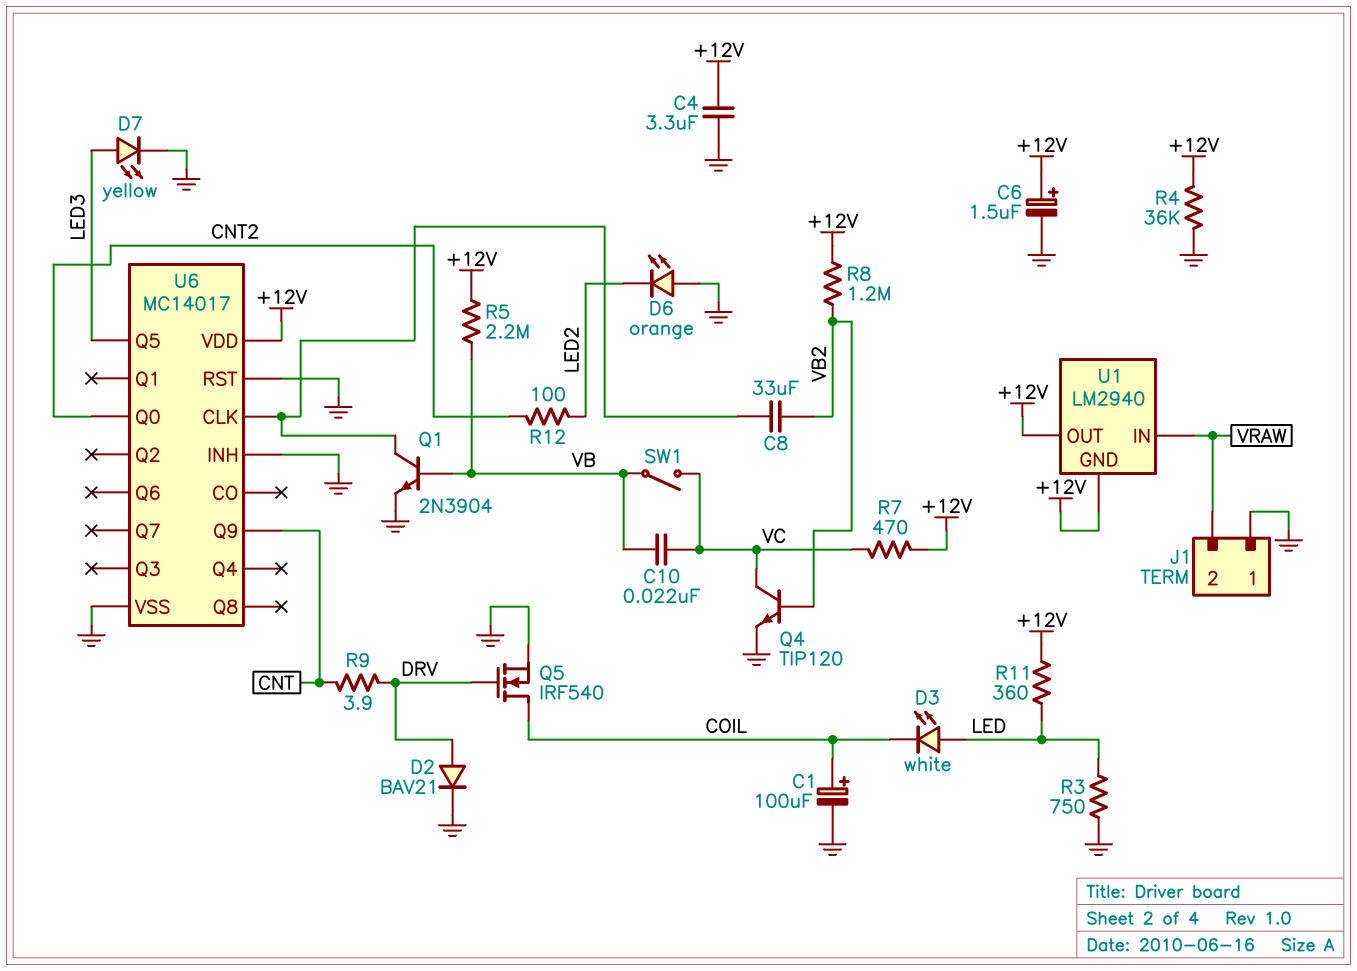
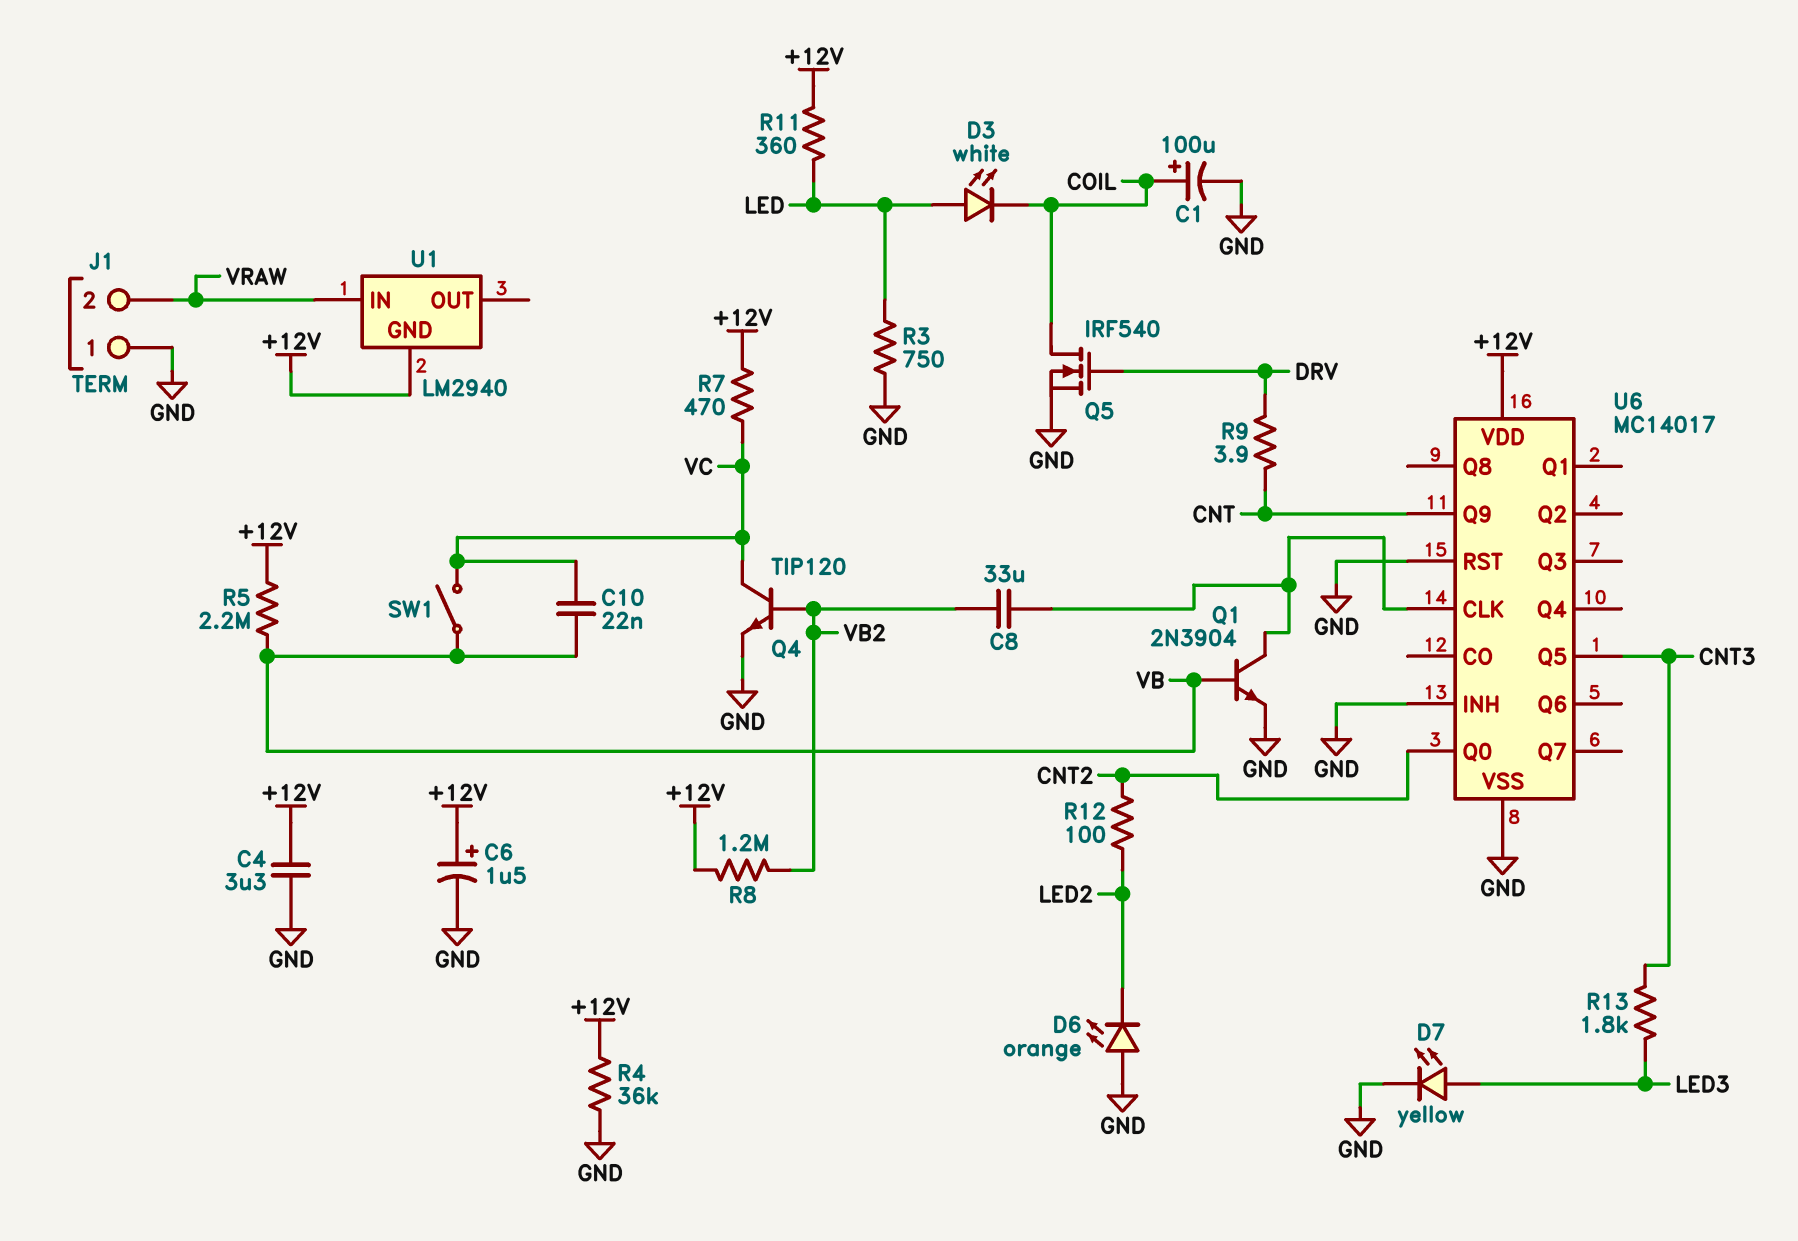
D2: diode BAV21 (A DRV, K GND) -> none
R13: none -> 1.8k (CNT3, LED3)
U1 pin OUT: +12V -> none
U6 pin Q5: LED3 -> CNT3

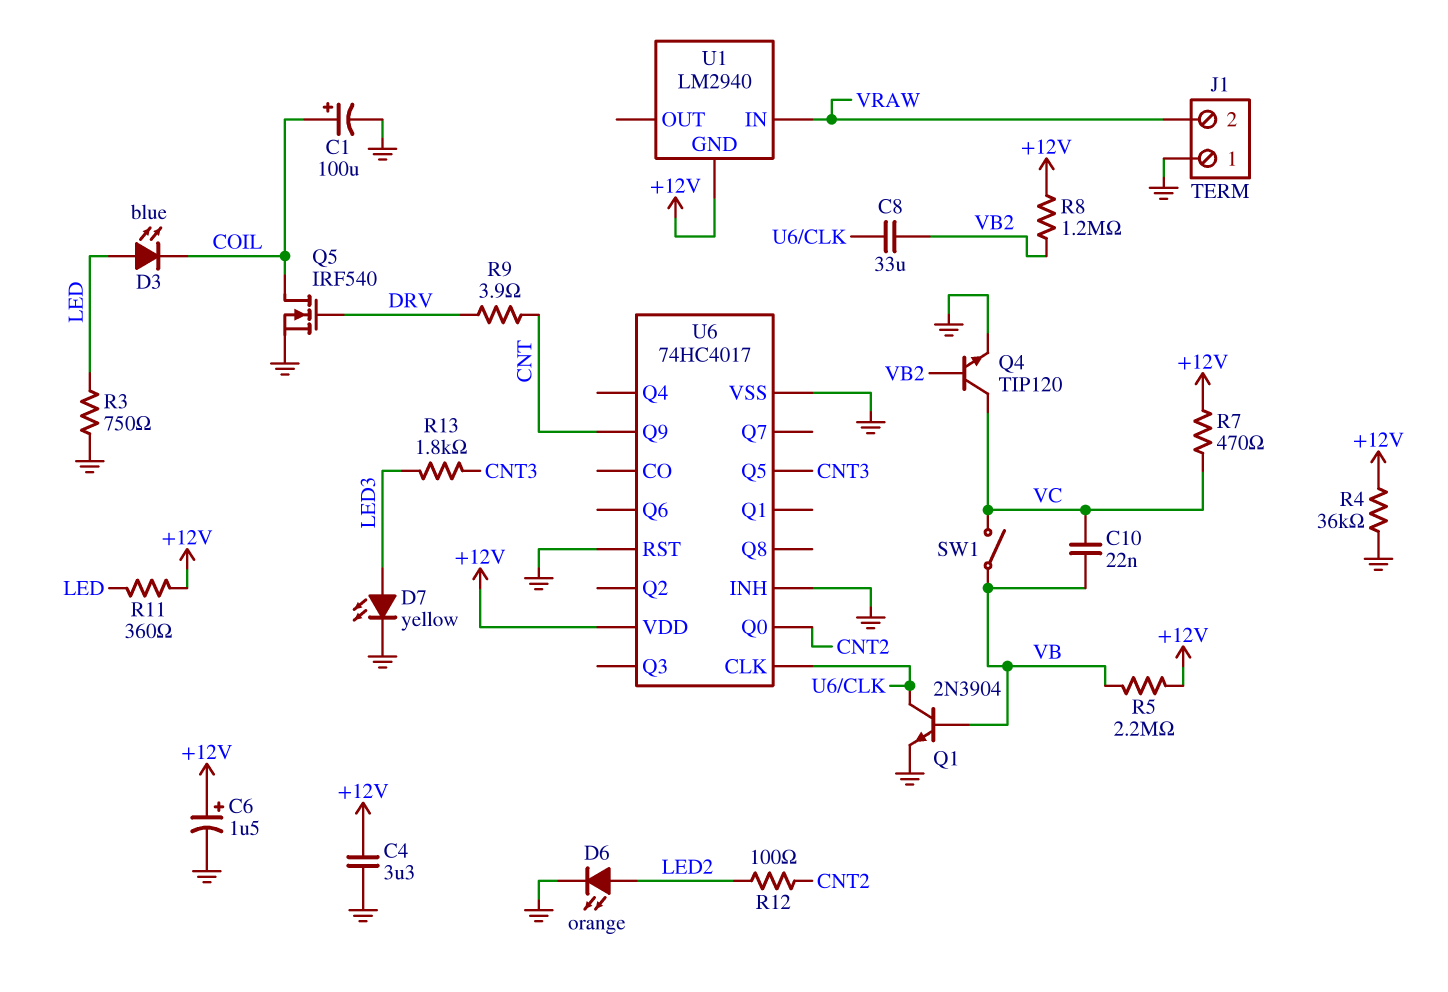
D3: LED white (A LED, K COIL) -> LED blue (A LED, K COIL)
D6: LED orange (A GND, K LED2) -> LED orange (A LED2, K GND)
U6: MC14017 -> 74HC4017

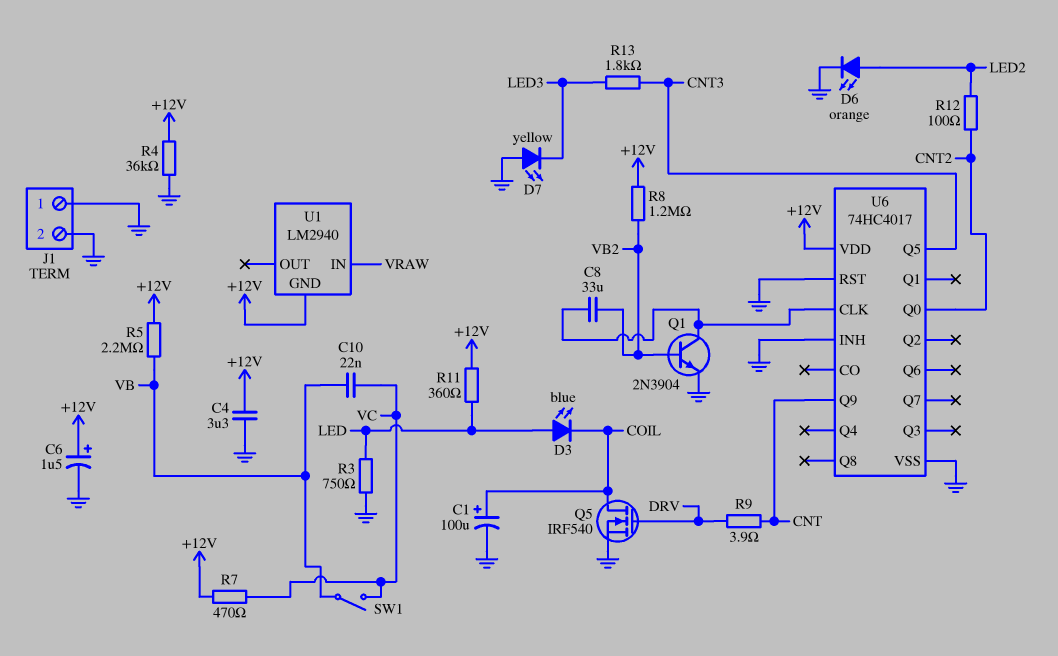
D7: LED yellow (A LED3, K GND) -> LED yellow (A GND, K LED3)
J1 pin 2: VRAW -> GND
Q1: NPN 2N3904 (B VB, C U6/CLK, E GND) -> NPN 2N3904 (B VB2, C U6/CLK, E GND)
Q4: NPN TIP120 (B VB2, C VC, E GND) -> none

